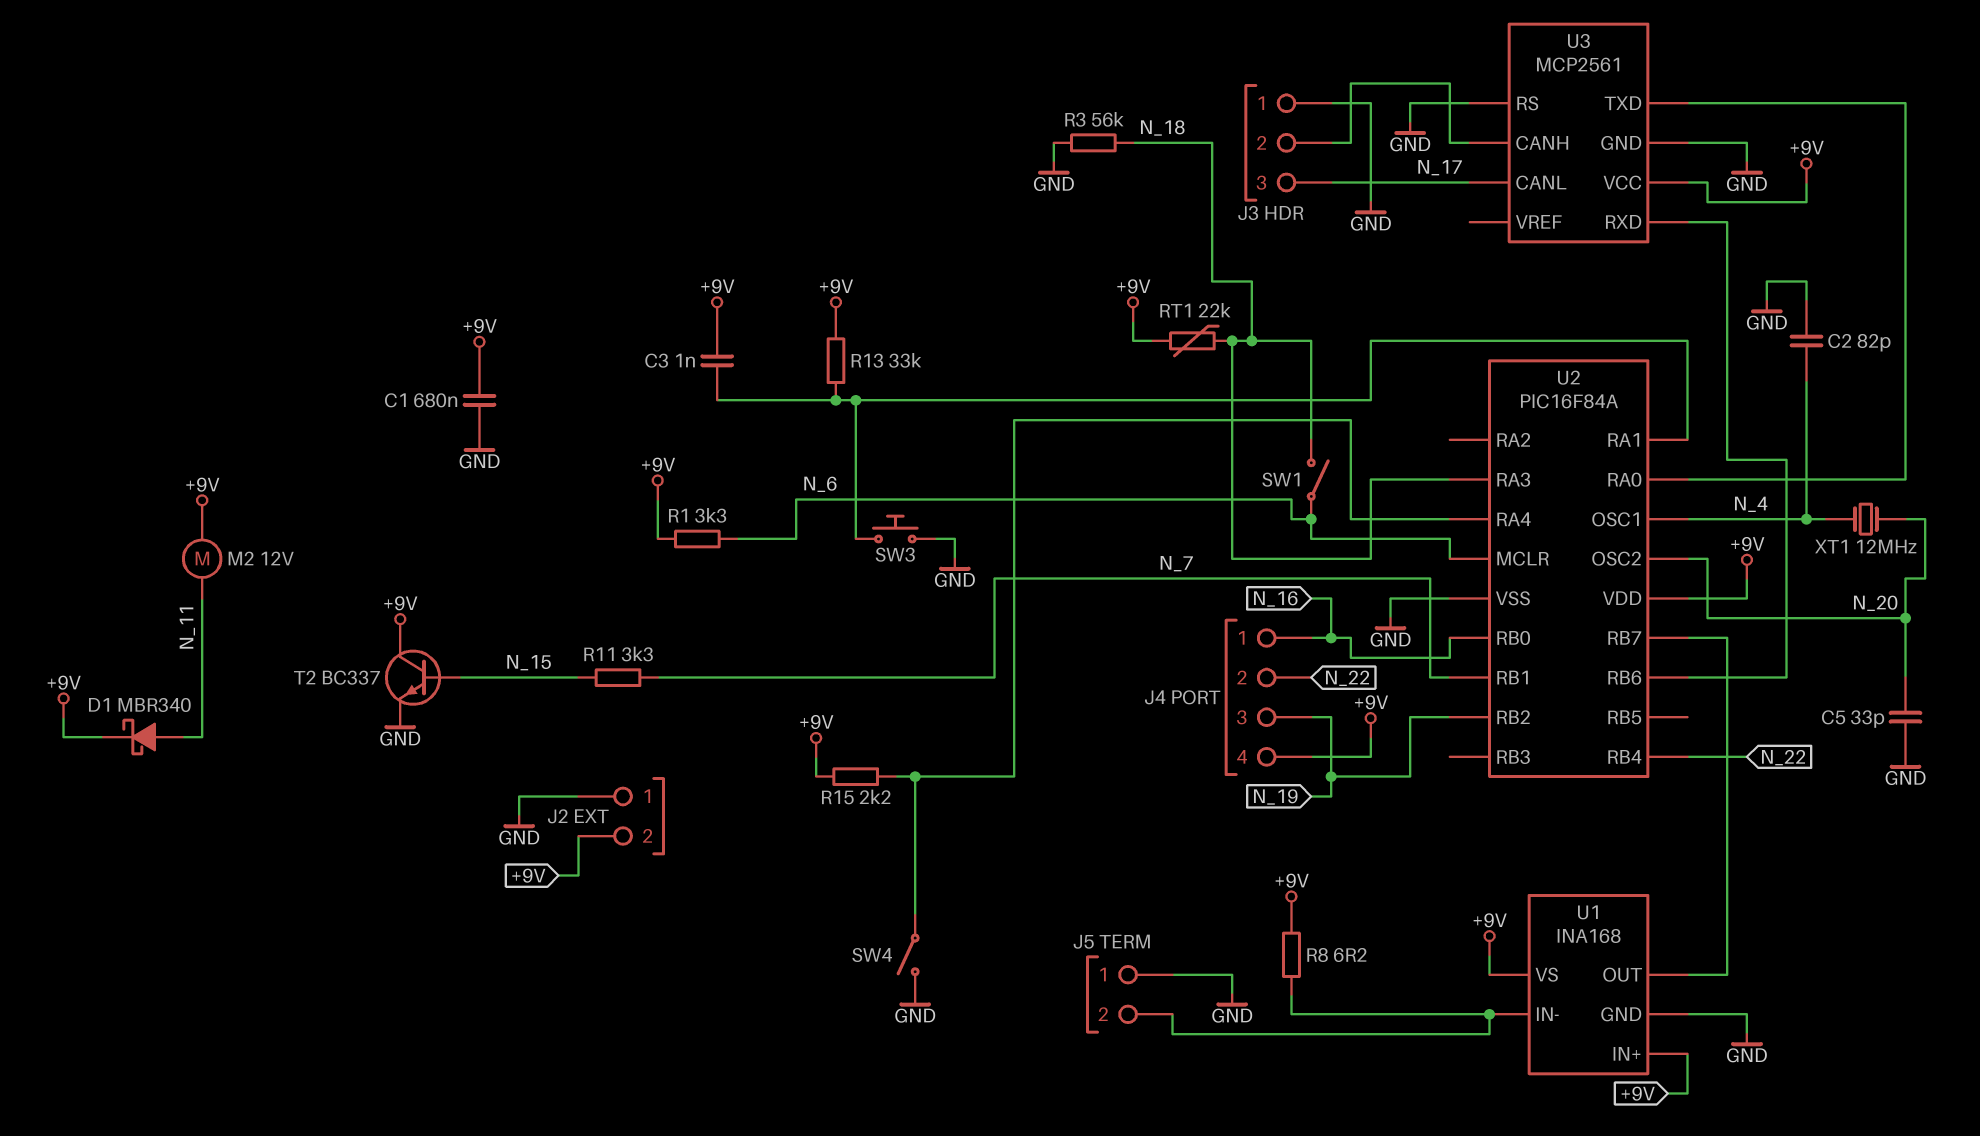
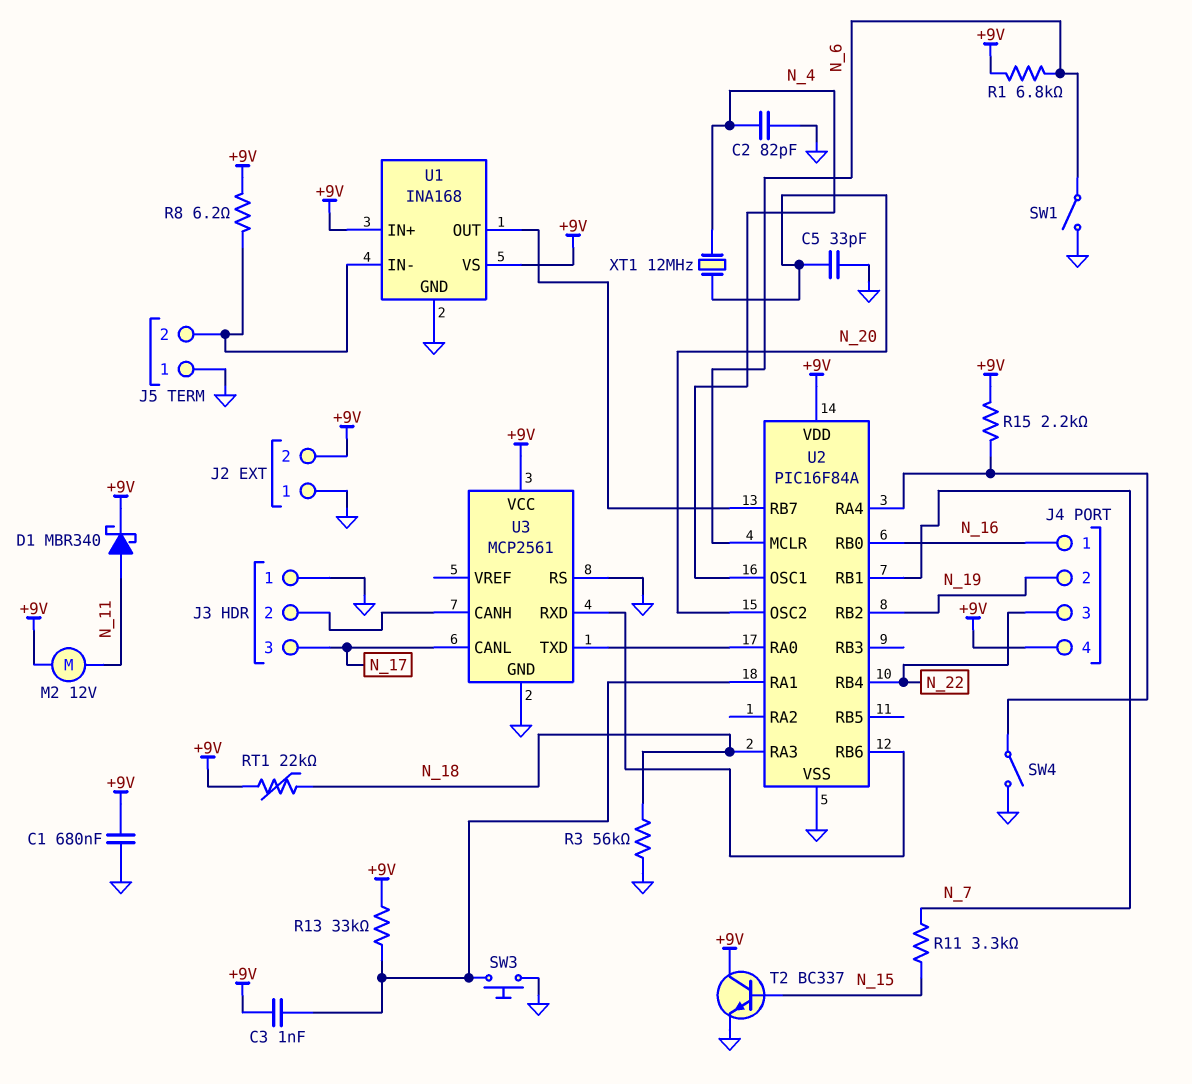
J4 pin 2: N_22 -> N_19
J4 pin 3: N_19 -> N_22
R1: 3.3k (+9V, N_6) -> 6.8k (+9V, N_6)
SW1: switch (N_6, N_18) -> switch (GND, N_6)

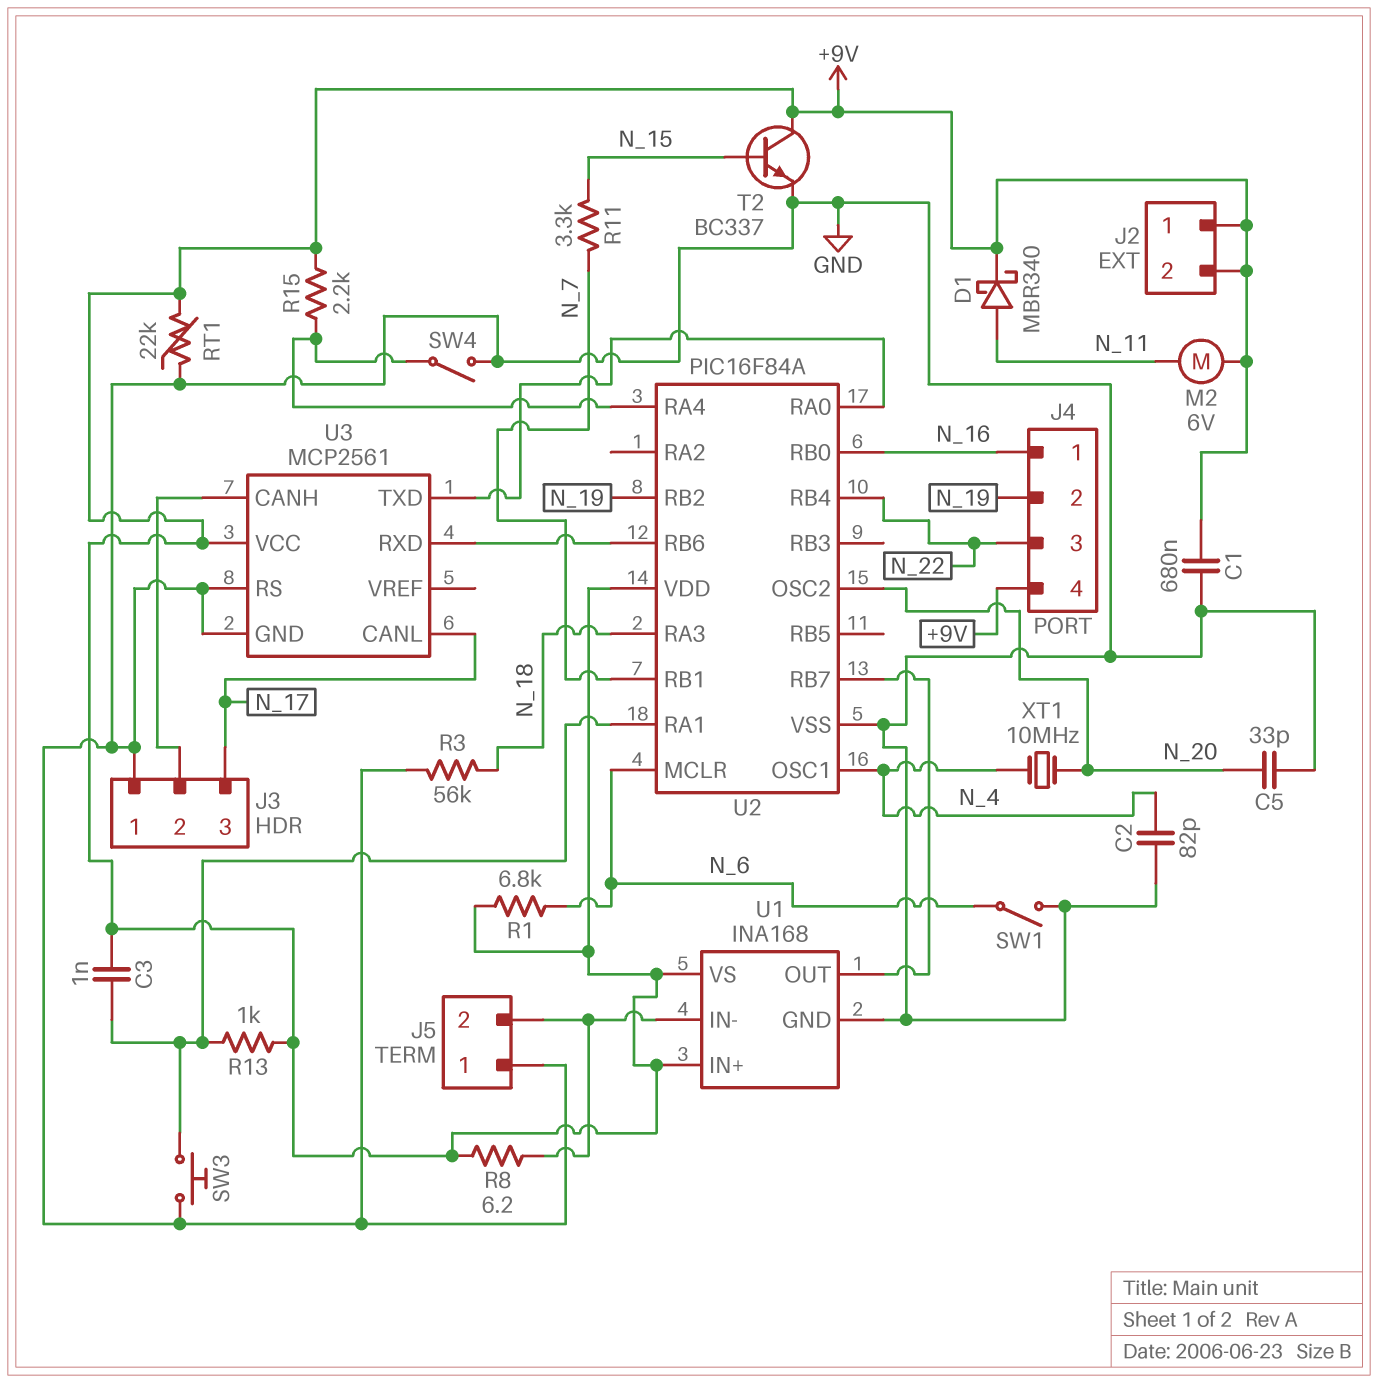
J2 pin 1: GND -> +9V
M2: motor 12V (+9V, N_11) -> motor 6V (+9V, N_11)
R13: 33k (+9V, U2/RA1) -> 1k (+9V, U2/RA1)
RT1: 22k (+9V, N_18) -> 22k (+9V, GND)
XT1: 12MHz (N_4, N_20) -> 10MHz (N_4, N_20)

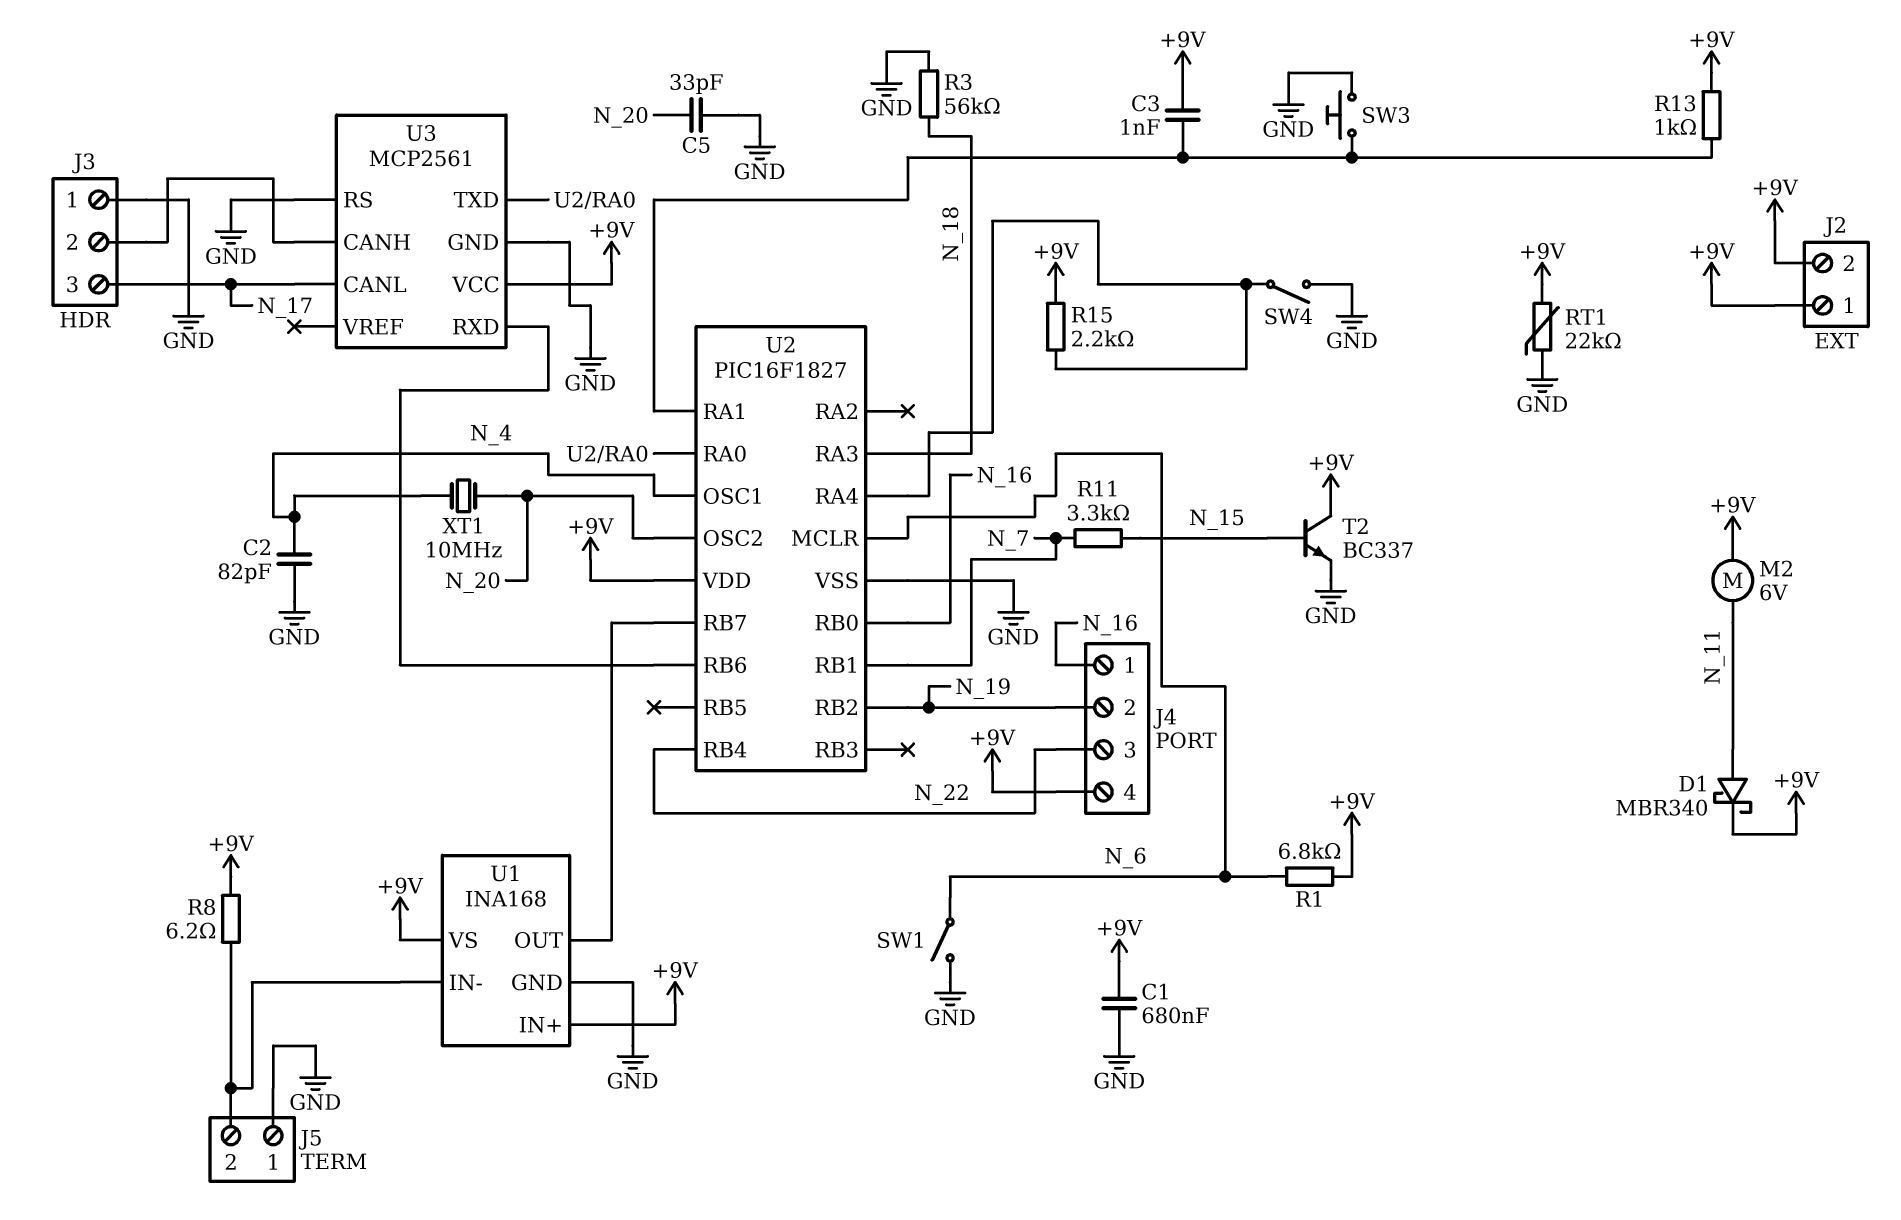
U2: PIC16F84A -> PIC16F1827

